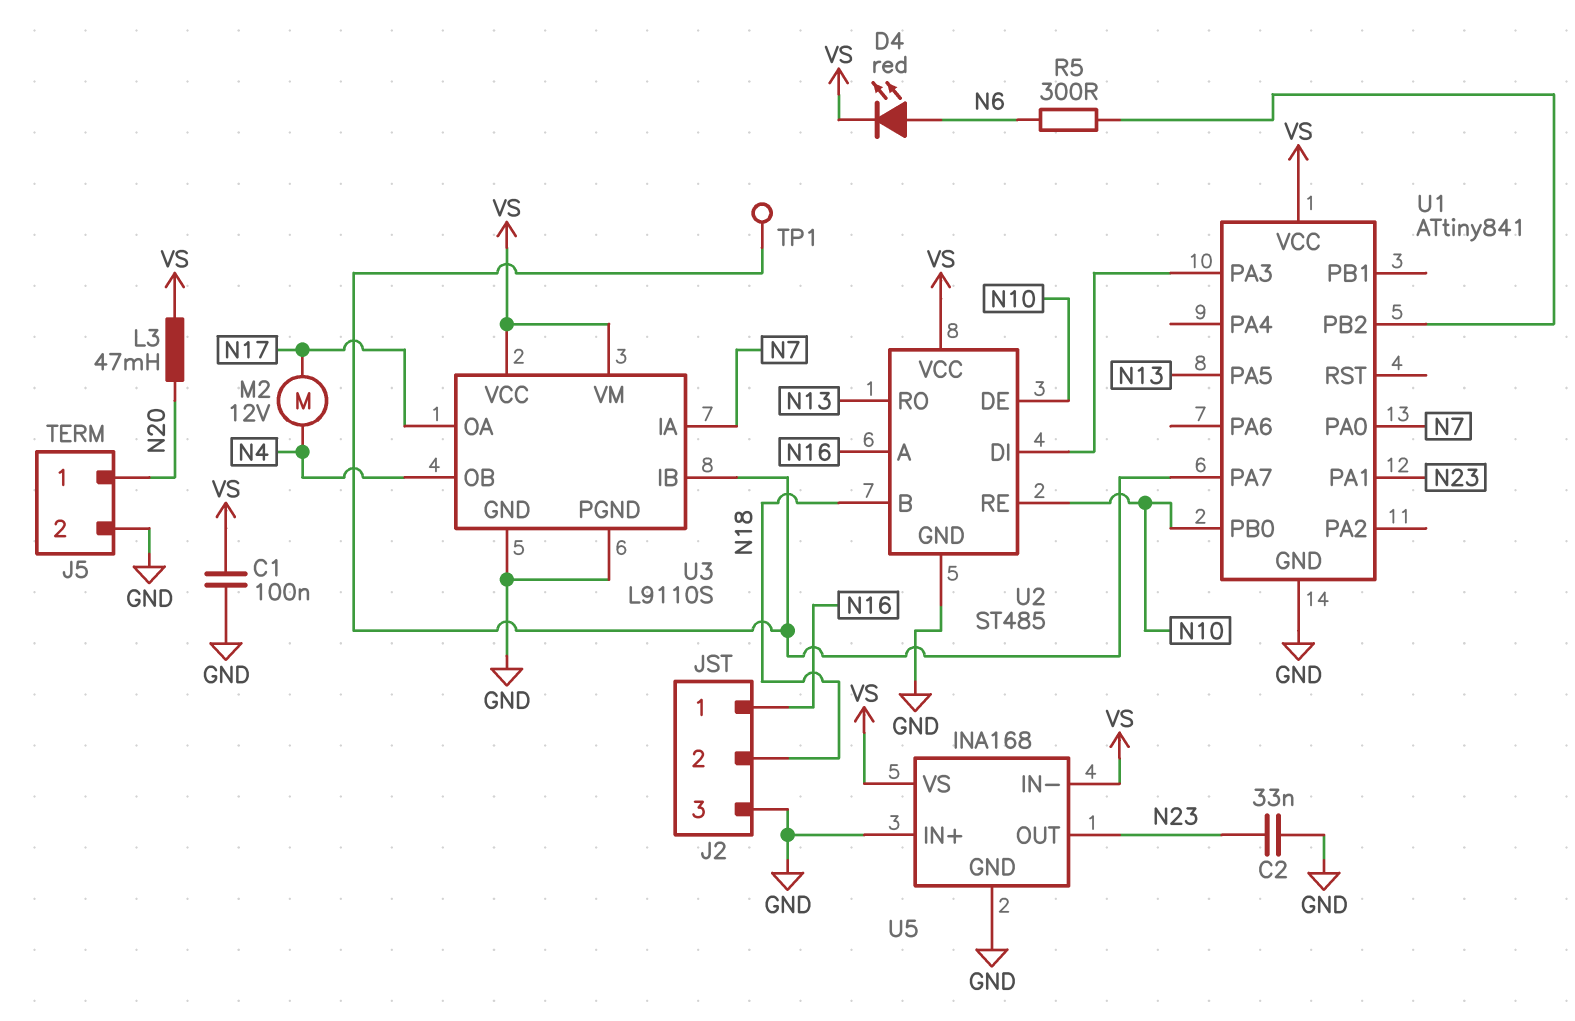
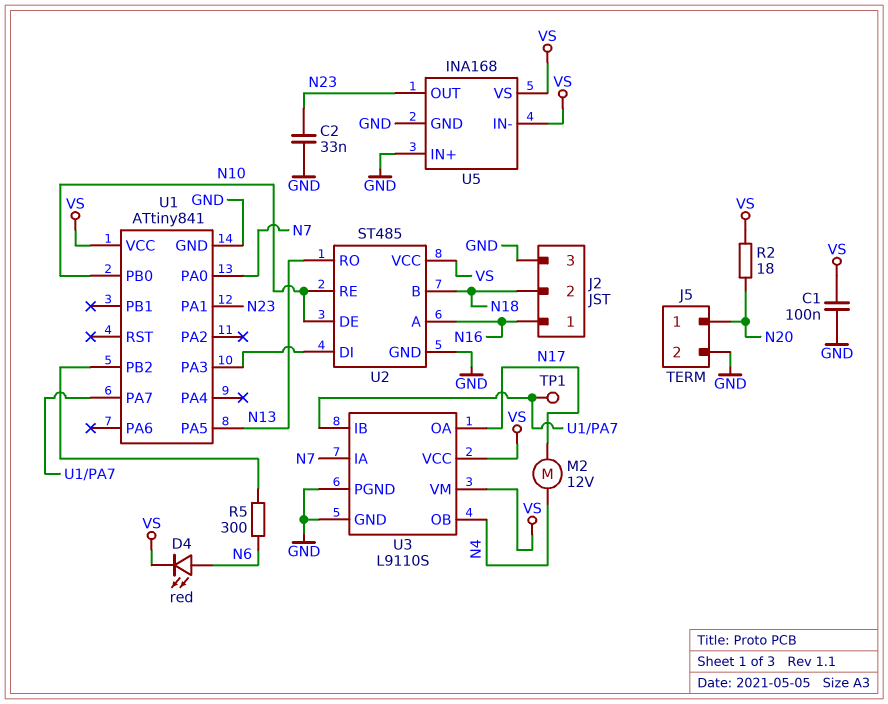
L3: 47mH (N20, VS) -> none
R2: none -> 18 (N20, VS)

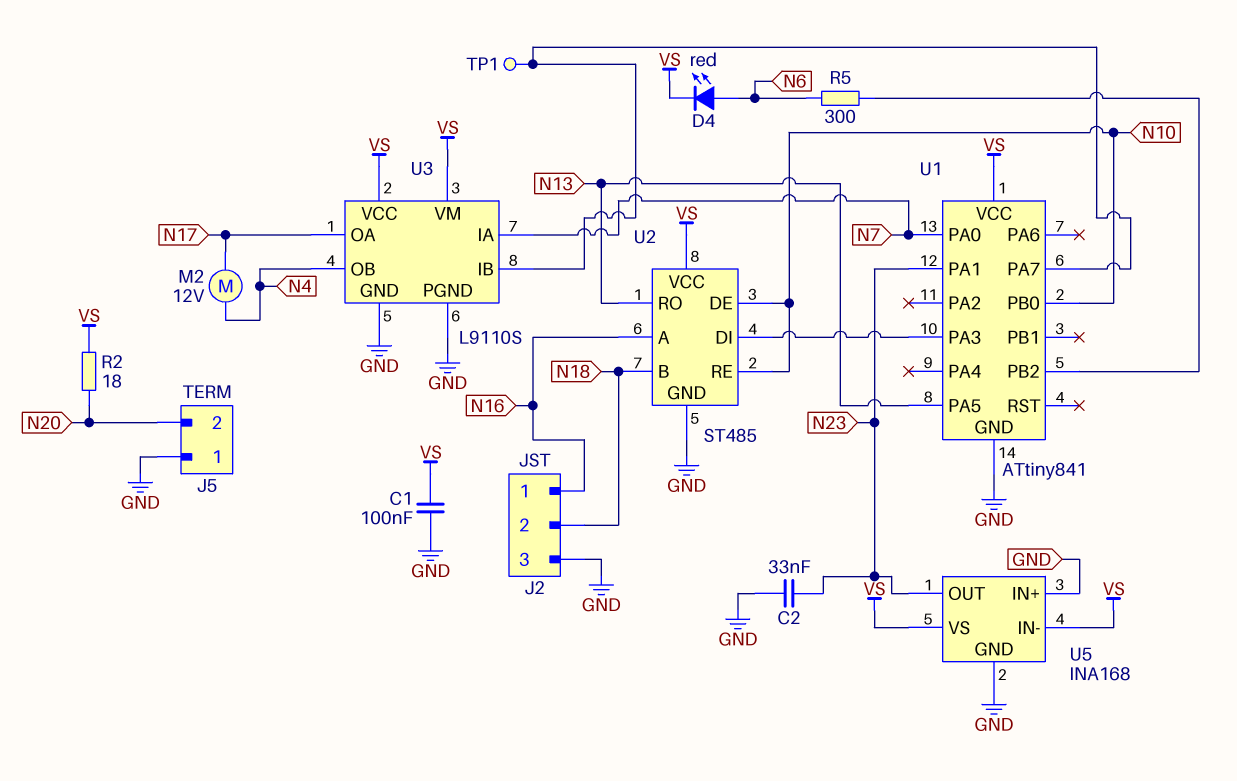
J5 pin 1: N20 -> GND
J5 pin 2: GND -> N20

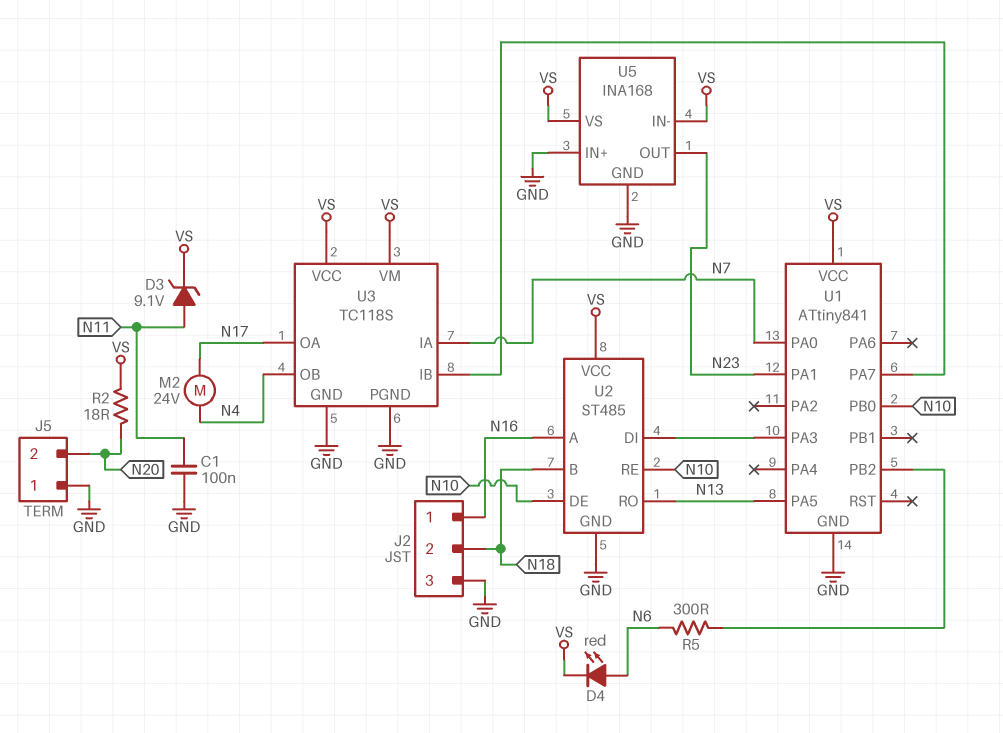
C1: 100nF (GND, VS) -> 100nF (GND, N11)
C2: 33nF (GND, N23) -> none
D3: none -> zener 9.1V (A N11, K VS)
M2: motor 12V (N4, N17) -> motor 24V (N4, N17)
TP1: test point (U1/PA7) -> none
U3: L9110S -> TC118S

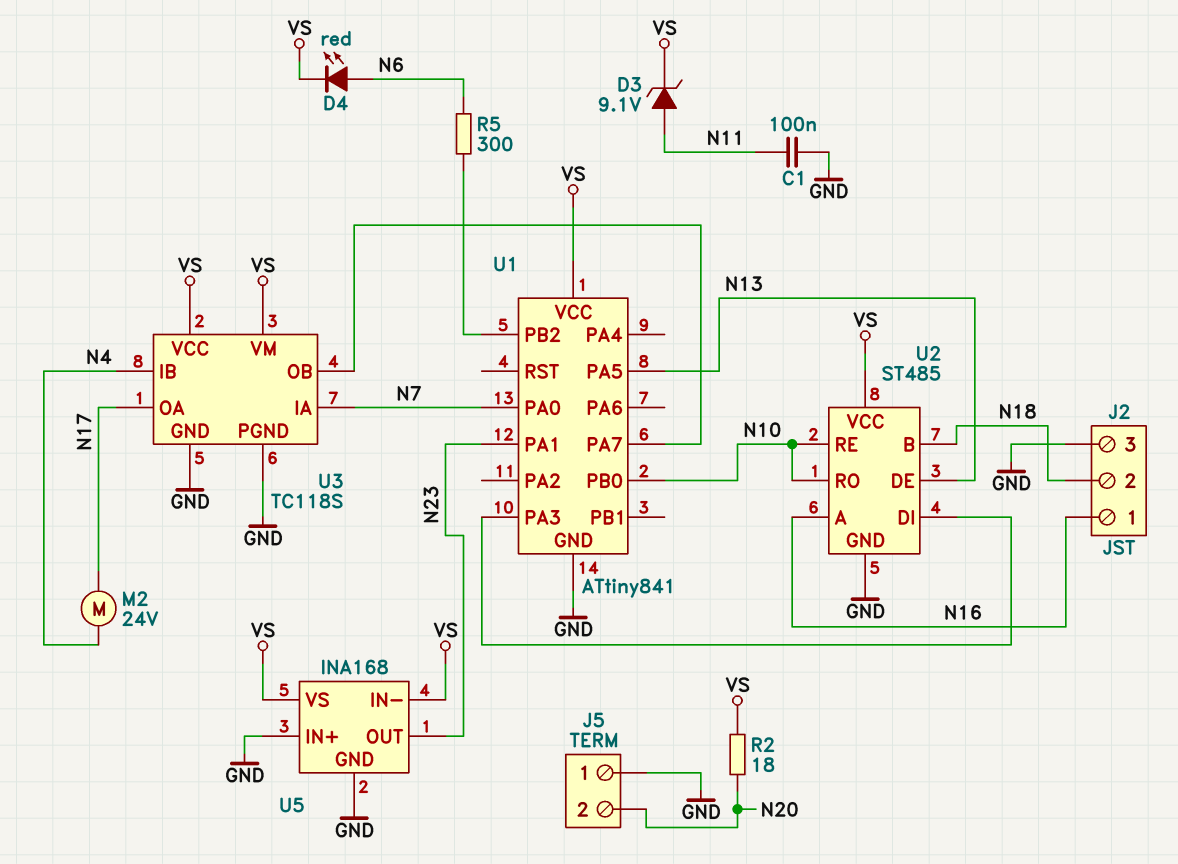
U2 pin DE: N10 -> N13
U2 pin RO: N13 -> N10
U3 pin IB: U1/PA7 -> N4
U3 pin OB: N4 -> U1/PA7

